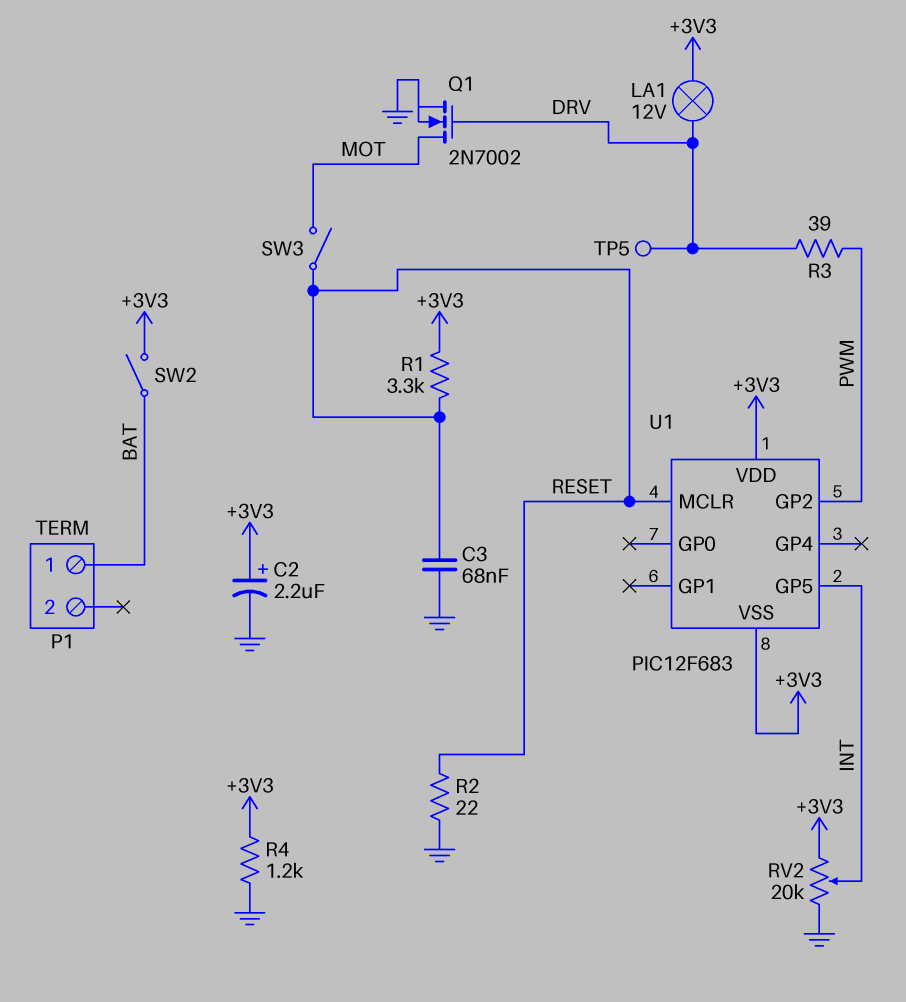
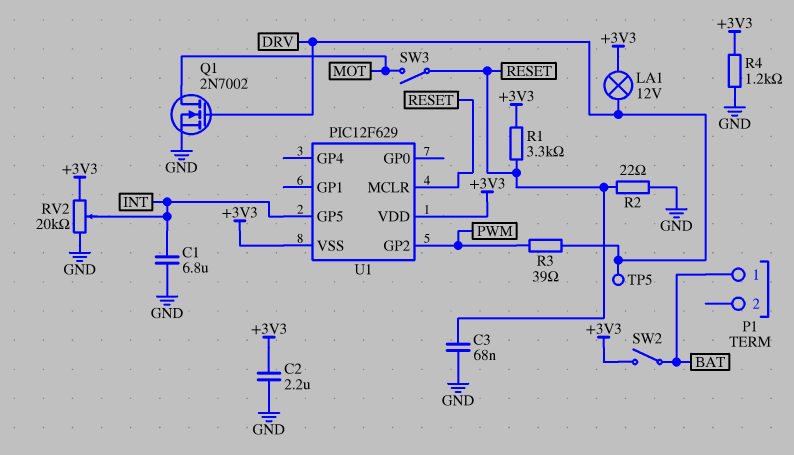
C1: none -> 6.8uF (GND, INT)
C2: 2.2uF (plus +3V3, minus GND) -> 2.2uF (+3V3, GND)
U1: PIC12F683 -> PIC12F629

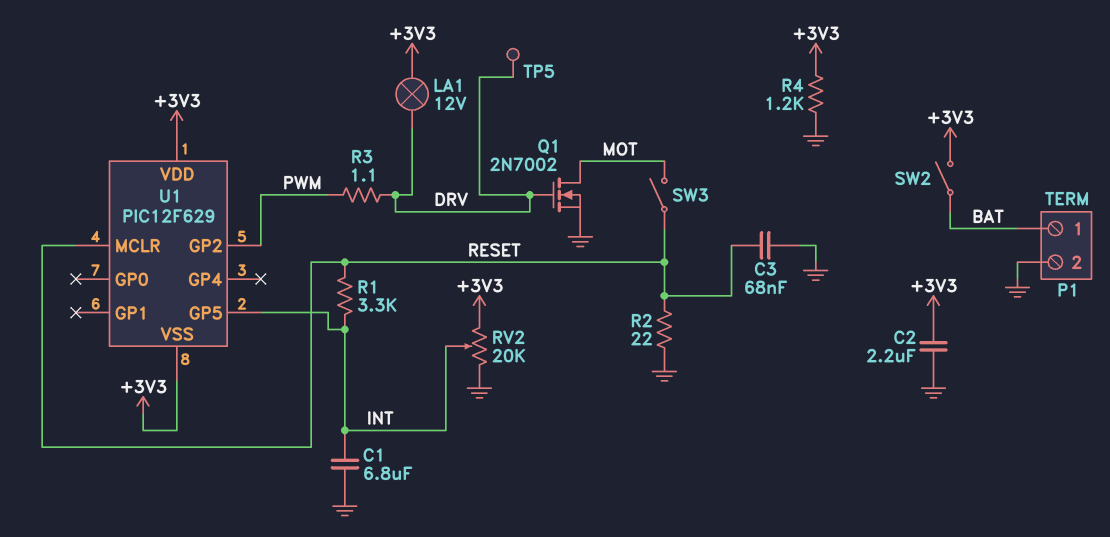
P1 pin 2: none -> GND
R1: 3.3k (+3V3, RESET) -> 3.3k (INT, RESET)
R3: 39 (DRV, PWM) -> 1.1 (DRV, PWM)

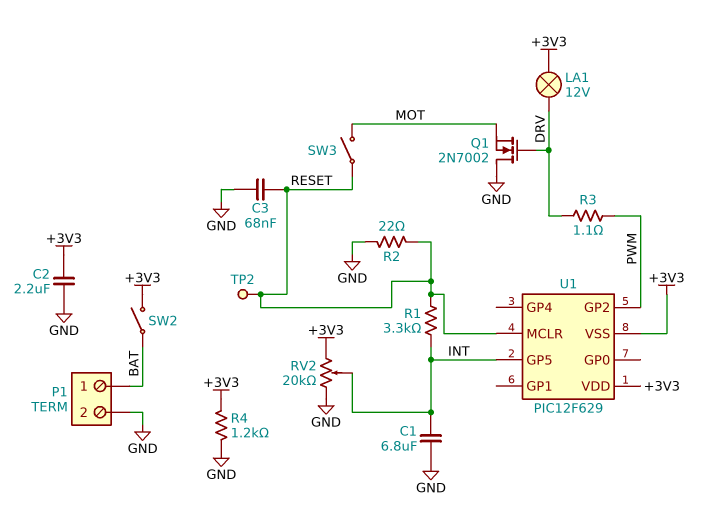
Q1: NMOS 2N7002 (G DRV, D MOT, S GND) -> NMOS 2N7002 (G DRV, D GND, S MOT)
TP2: none -> test point (RESET)
TP5: test point (DRV) -> none

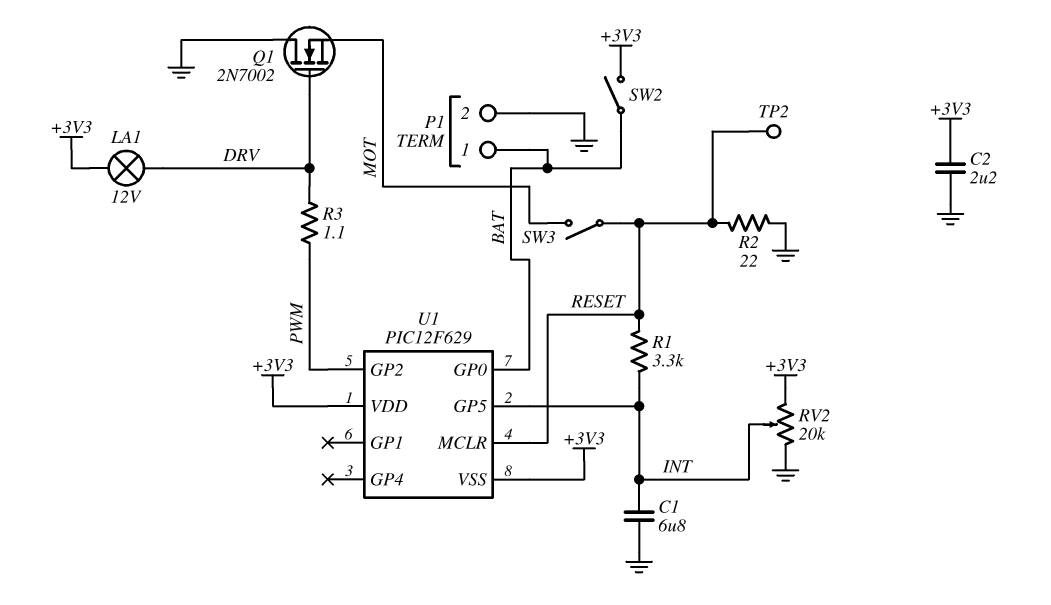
C3: 68nF (GND, RESET) -> none
R4: 1.2k (+3V3, GND) -> none
U1 pin GP0: none -> BAT

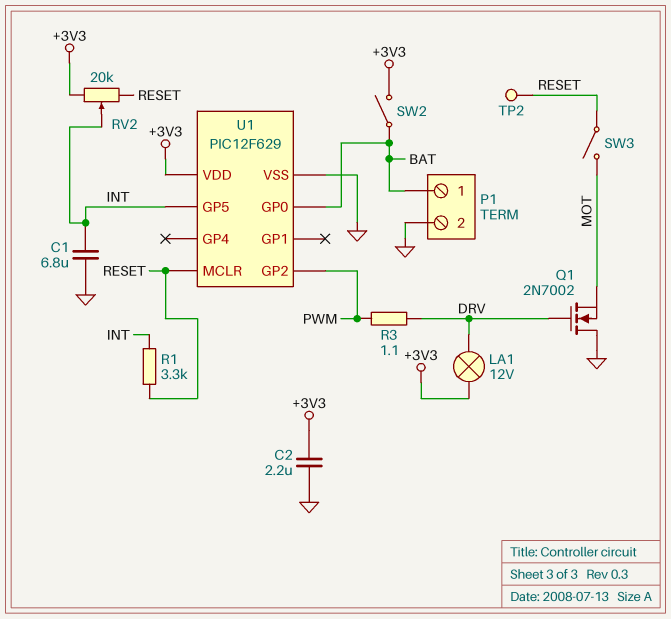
R2: 22 (GND, RESET) -> none
RV2: 20k (+3V3, GND, wiper INT) -> 20k (+3V3, RESET, wiper INT)
U1 pin VSS: +3V3 -> GND

